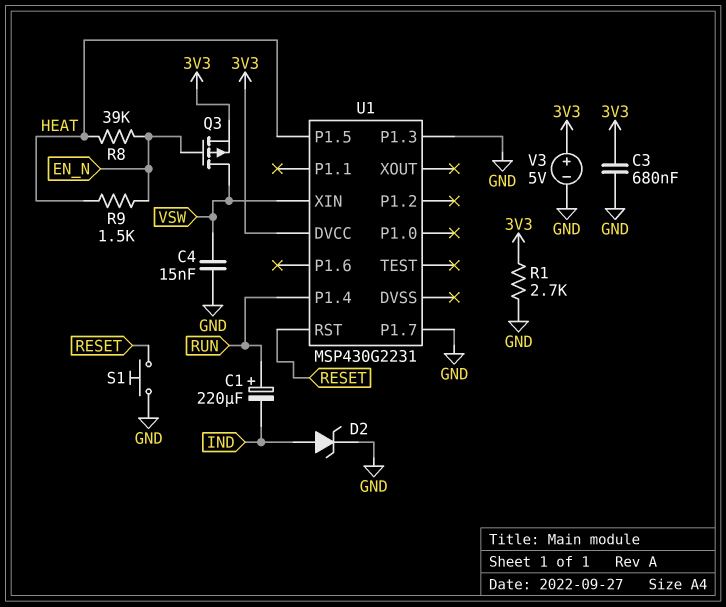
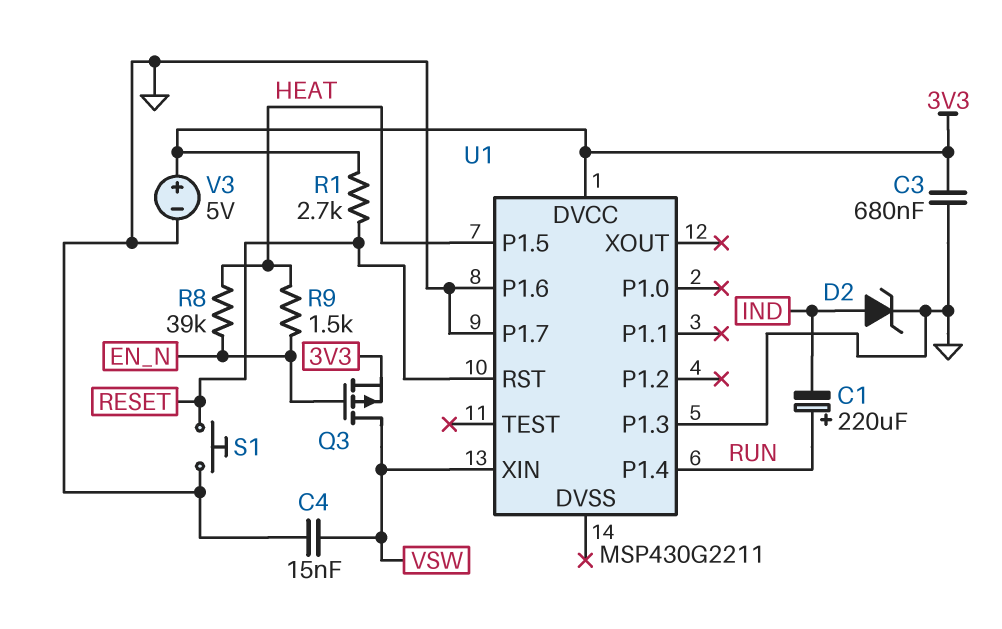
R1: 2.7k (3V3, GND) -> 2.7k (3V3, RESET)
U1: MSP430G2231 -> MSP430G2211
U1 pin P1.6: none -> GND

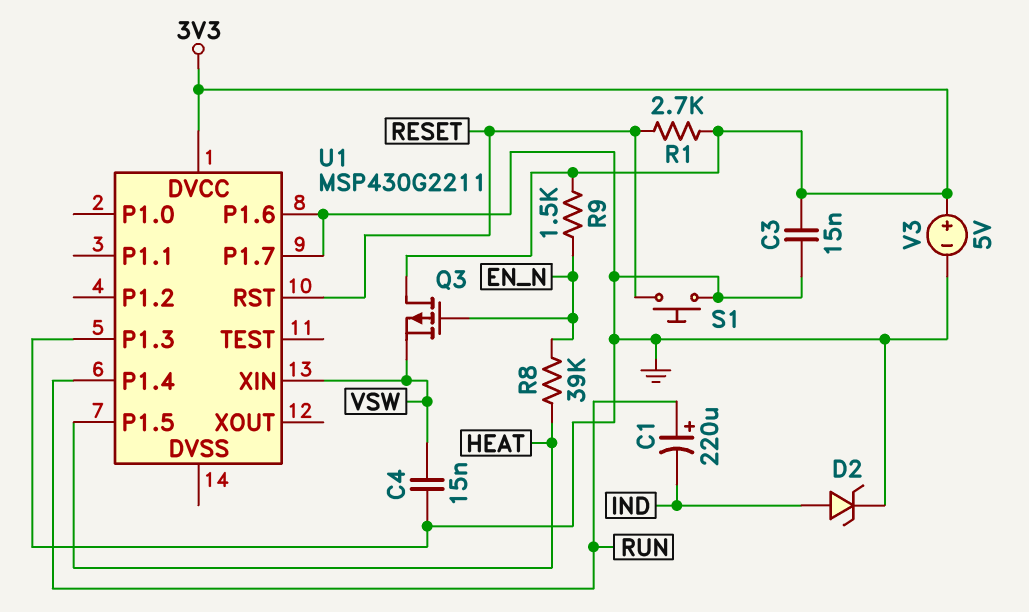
C3: 680nF (3V3, GND) -> 15nF (3V3, GND)
Q3: PMOS (G EN_N, D VSW, S 3V3) -> PMOS (G EN_N, D 3V3, S VSW)
R9: 1.5k (EN_N, HEAT) -> 1.5k (3V3, EN_N)

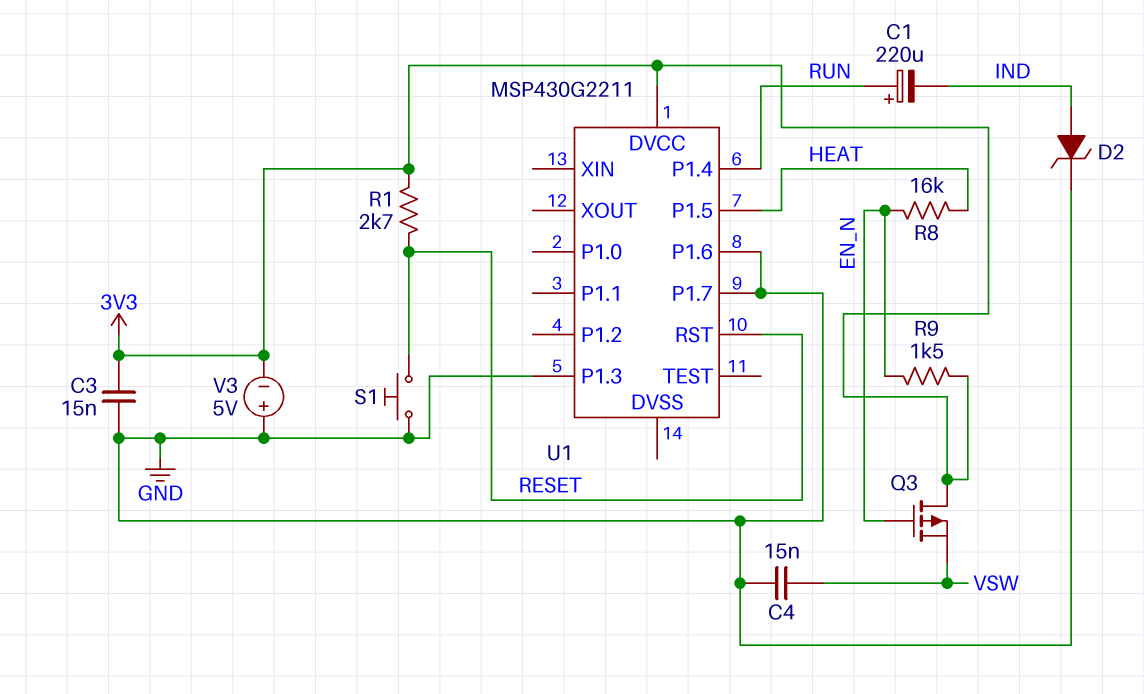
R8: 39k (EN_N, HEAT) -> 16k (EN_N, HEAT)
U1 pin XIN: VSW -> none
V3: 5V (plus 3V3, minus GND) -> 5V (plus GND, minus 3V3)

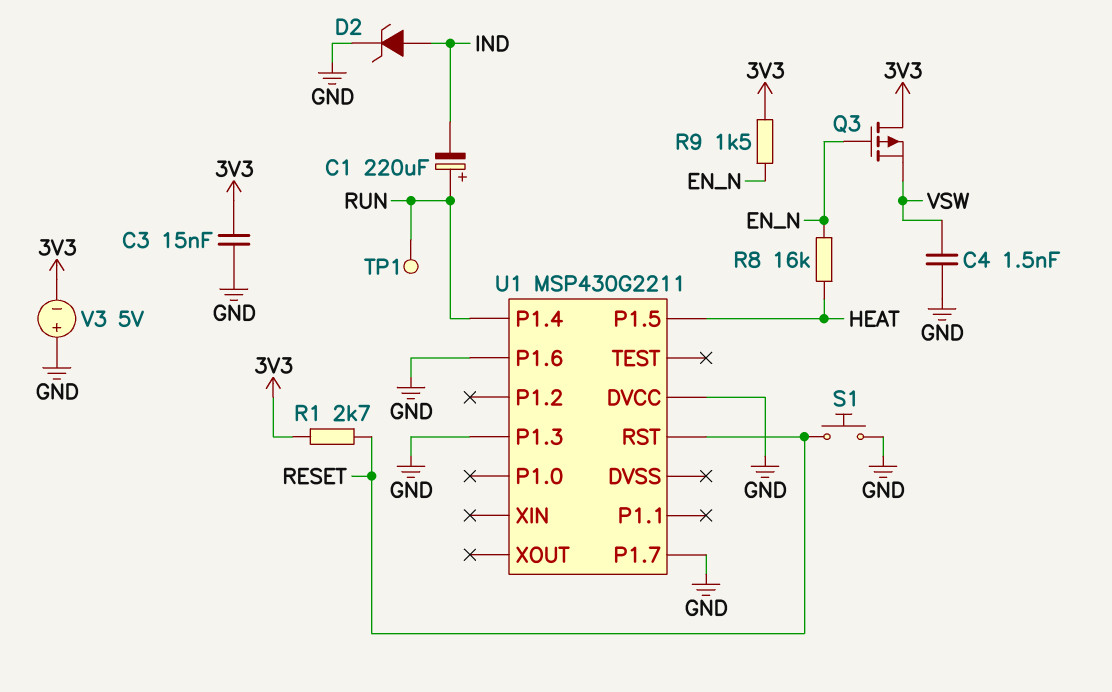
C4: 15nF (GND, VSW) -> 1.5nF (GND, VSW)
TP1: none -> test point (RUN)
U1 pin DVCC: 3V3 -> GND

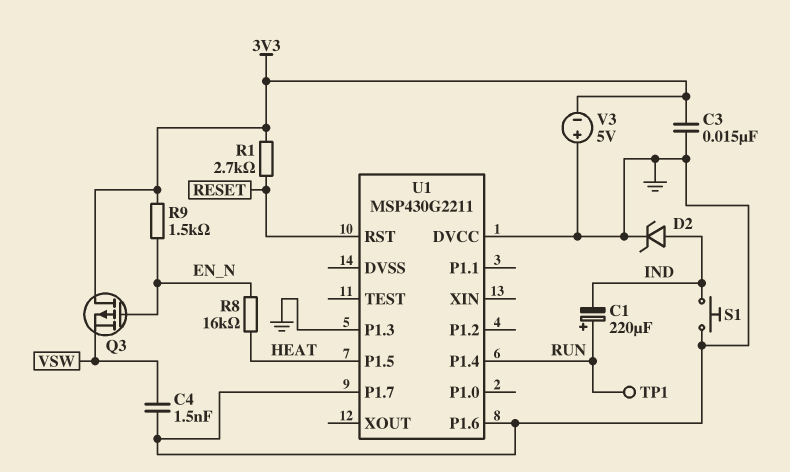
S1: button (GND, RESET) -> button (GND, IND)

